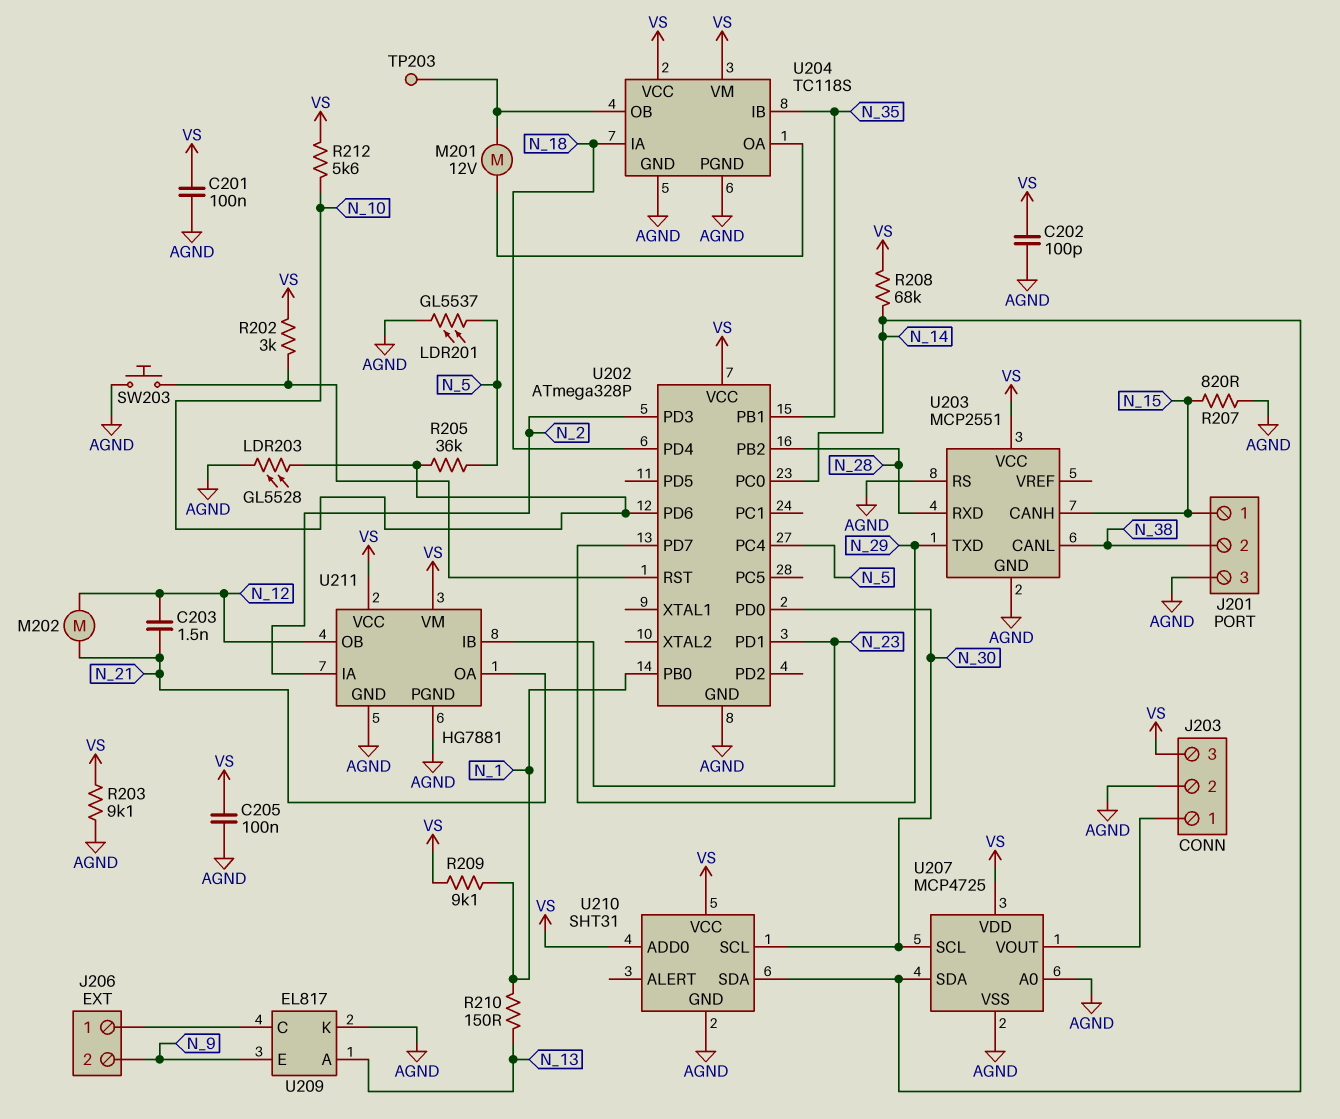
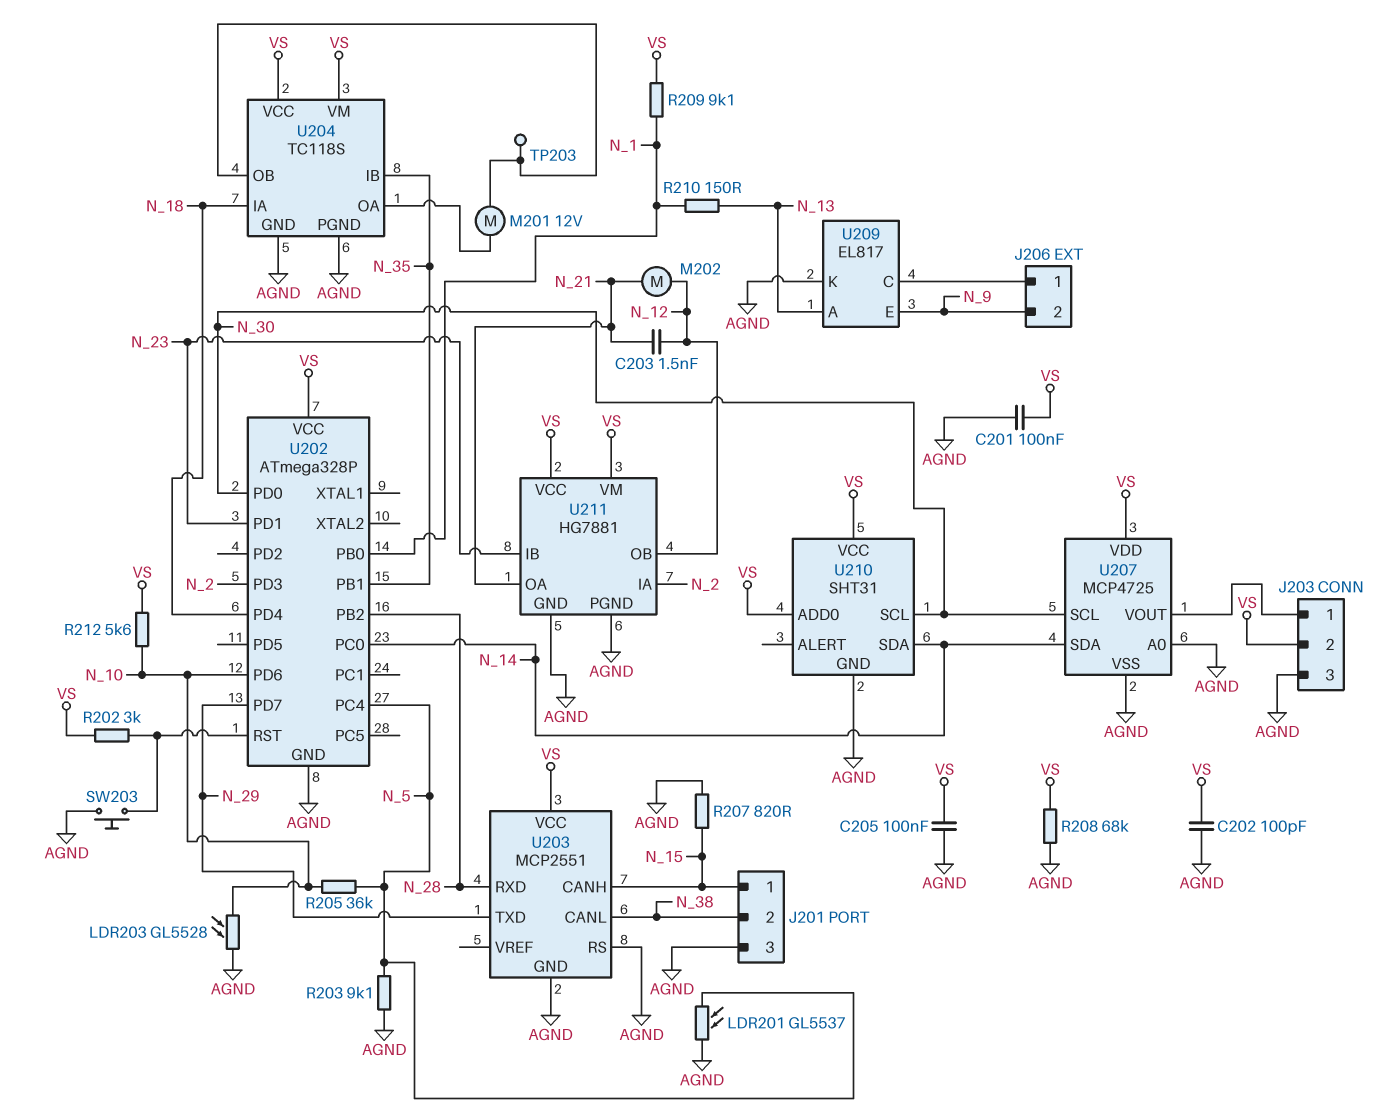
J203 pin 2: AGND -> VS
J203 pin 3: VS -> AGND
R203: 9.1k (AGND, VS) -> 9.1k (AGND, N_5)
R208: 68k (N_14, VS) -> 68k (AGND, VS)

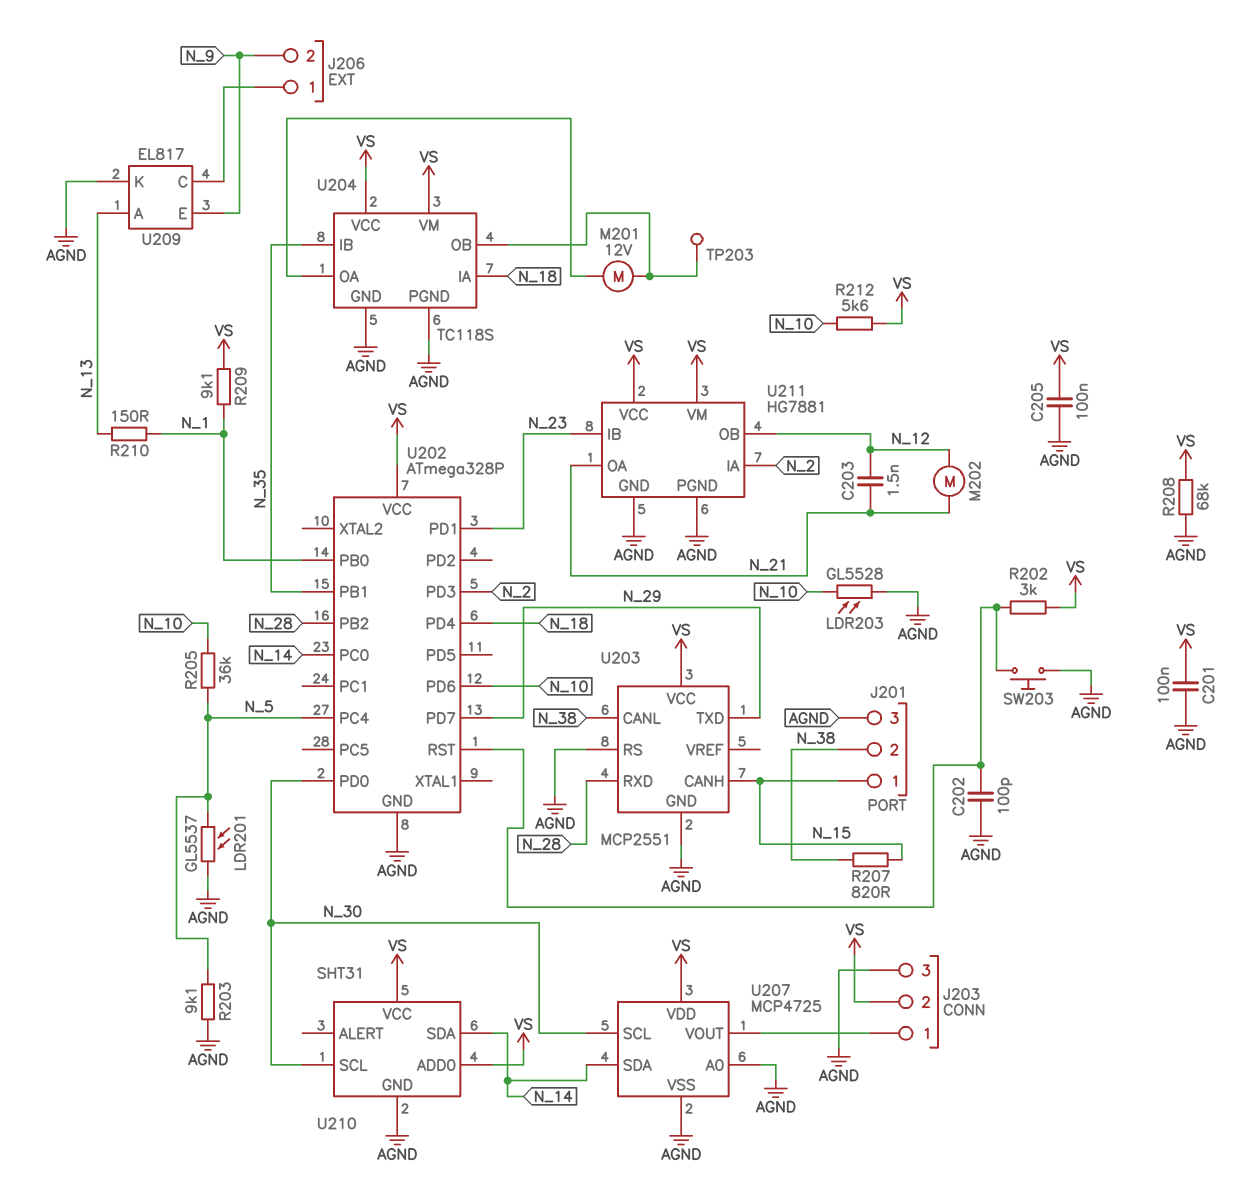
C202: 100pF (AGND, VS) -> 100pF (AGND, U202/RST)
R207: 820 (AGND, N_15) -> 820 (N_15, N_38)

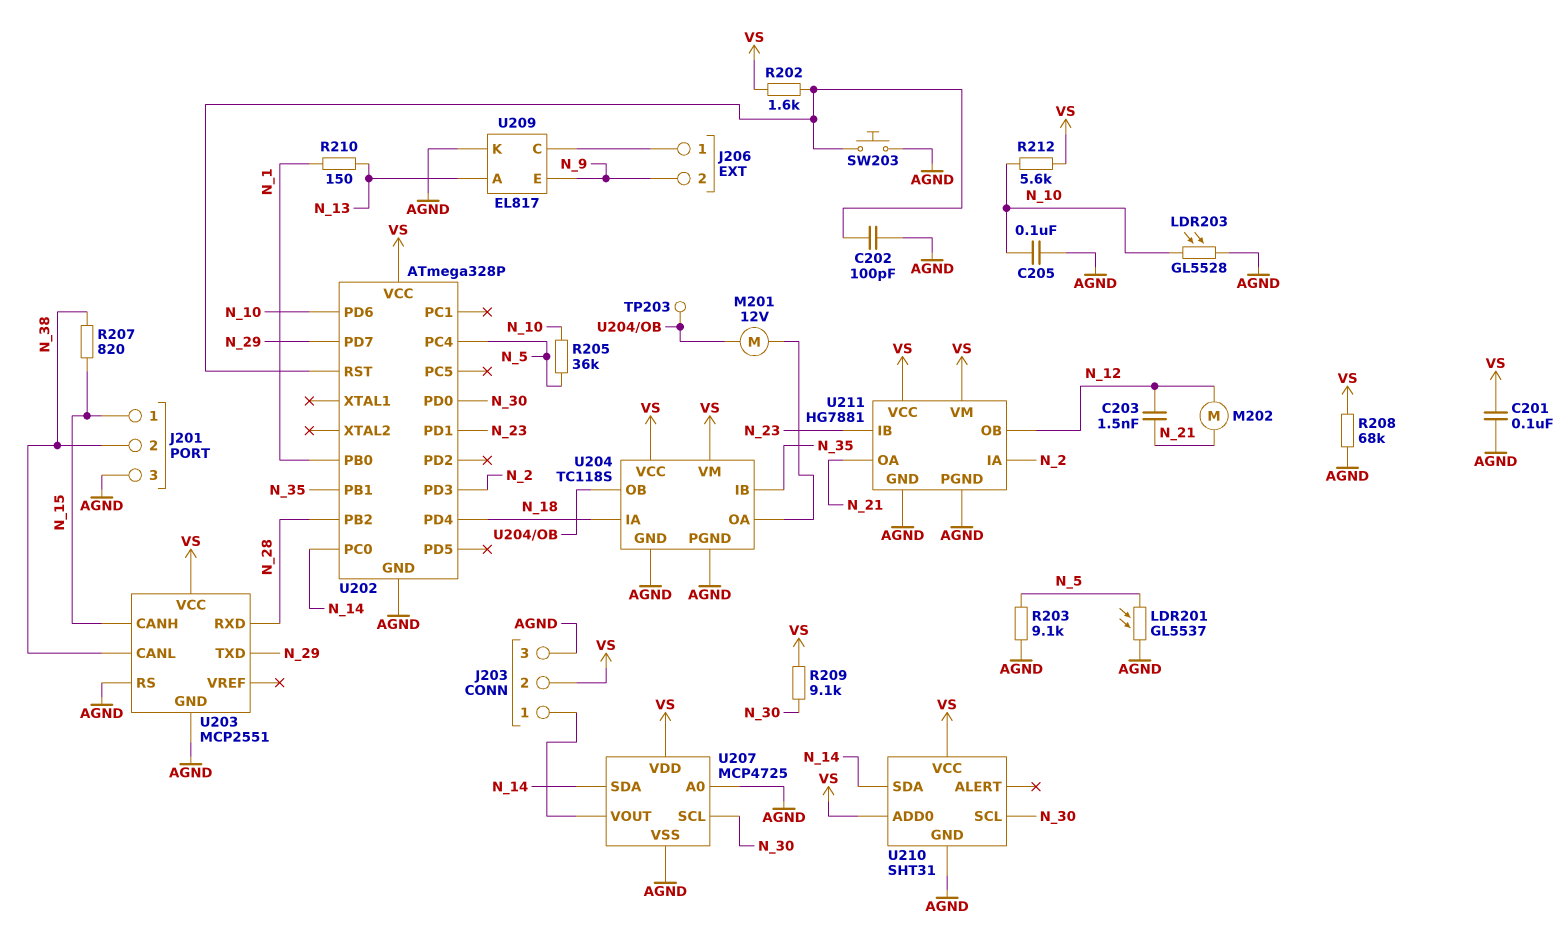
C205: 100nF (AGND, VS) -> 100nF (AGND, N_10)
R202: 3k (U202/RST, VS) -> 1.6k (U202/RST, VS)
R209: 9.1k (N_1, VS) -> 9.1k (N_30, VS)

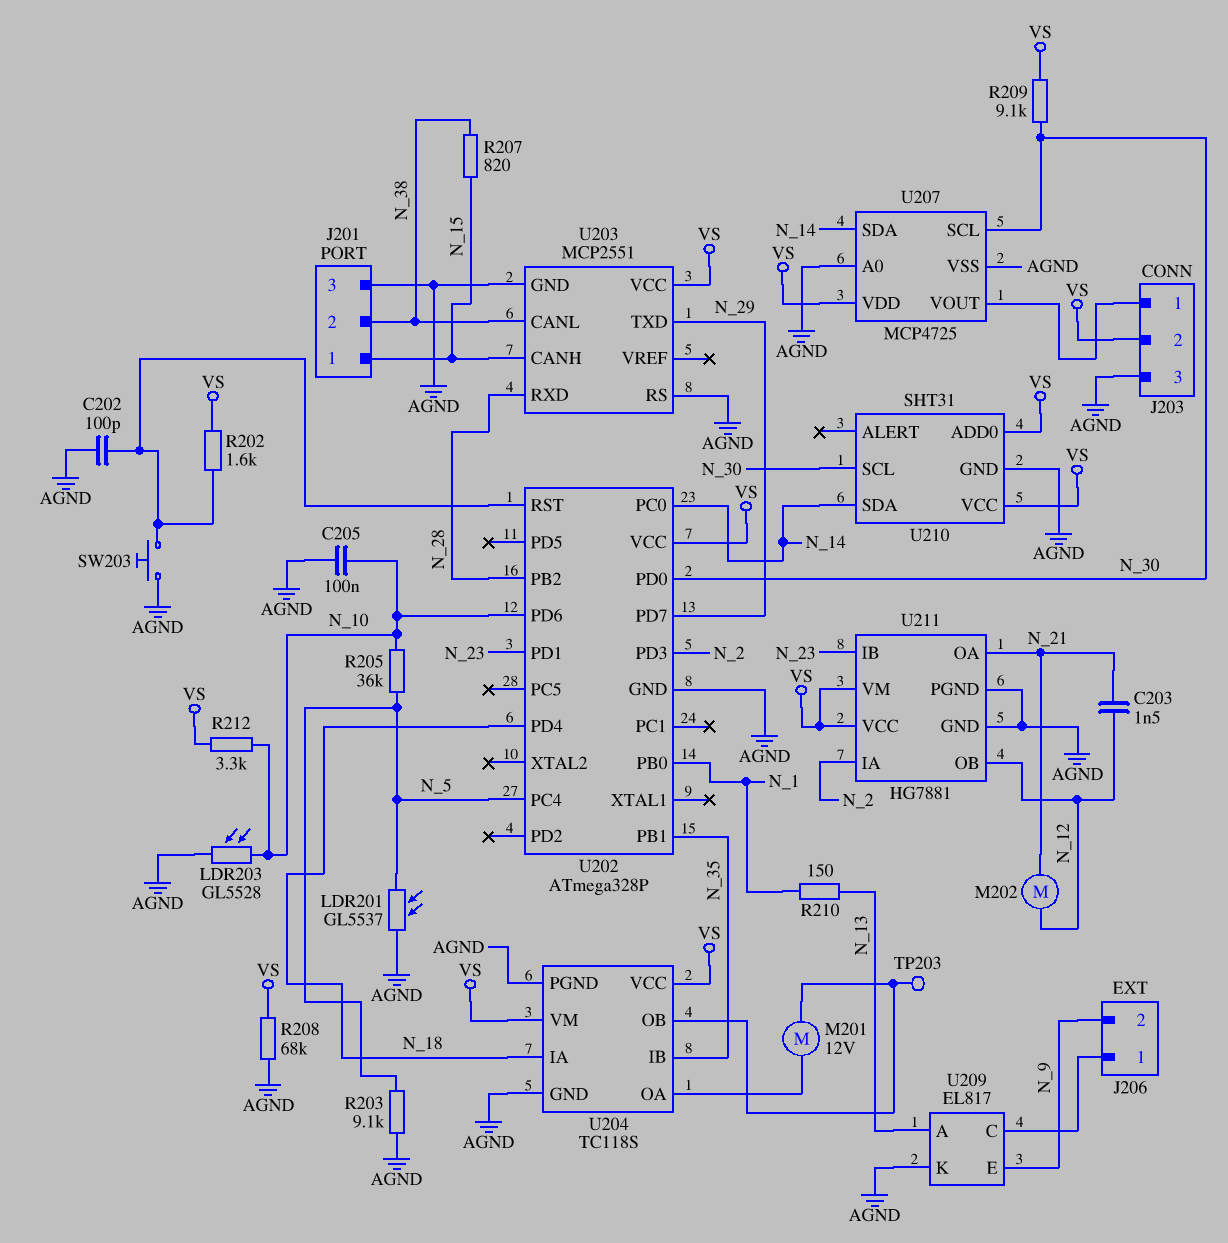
C201: 100nF (AGND, VS) -> none
R212: 5.6k (N_10, VS) -> 3.3k (N_10, VS)

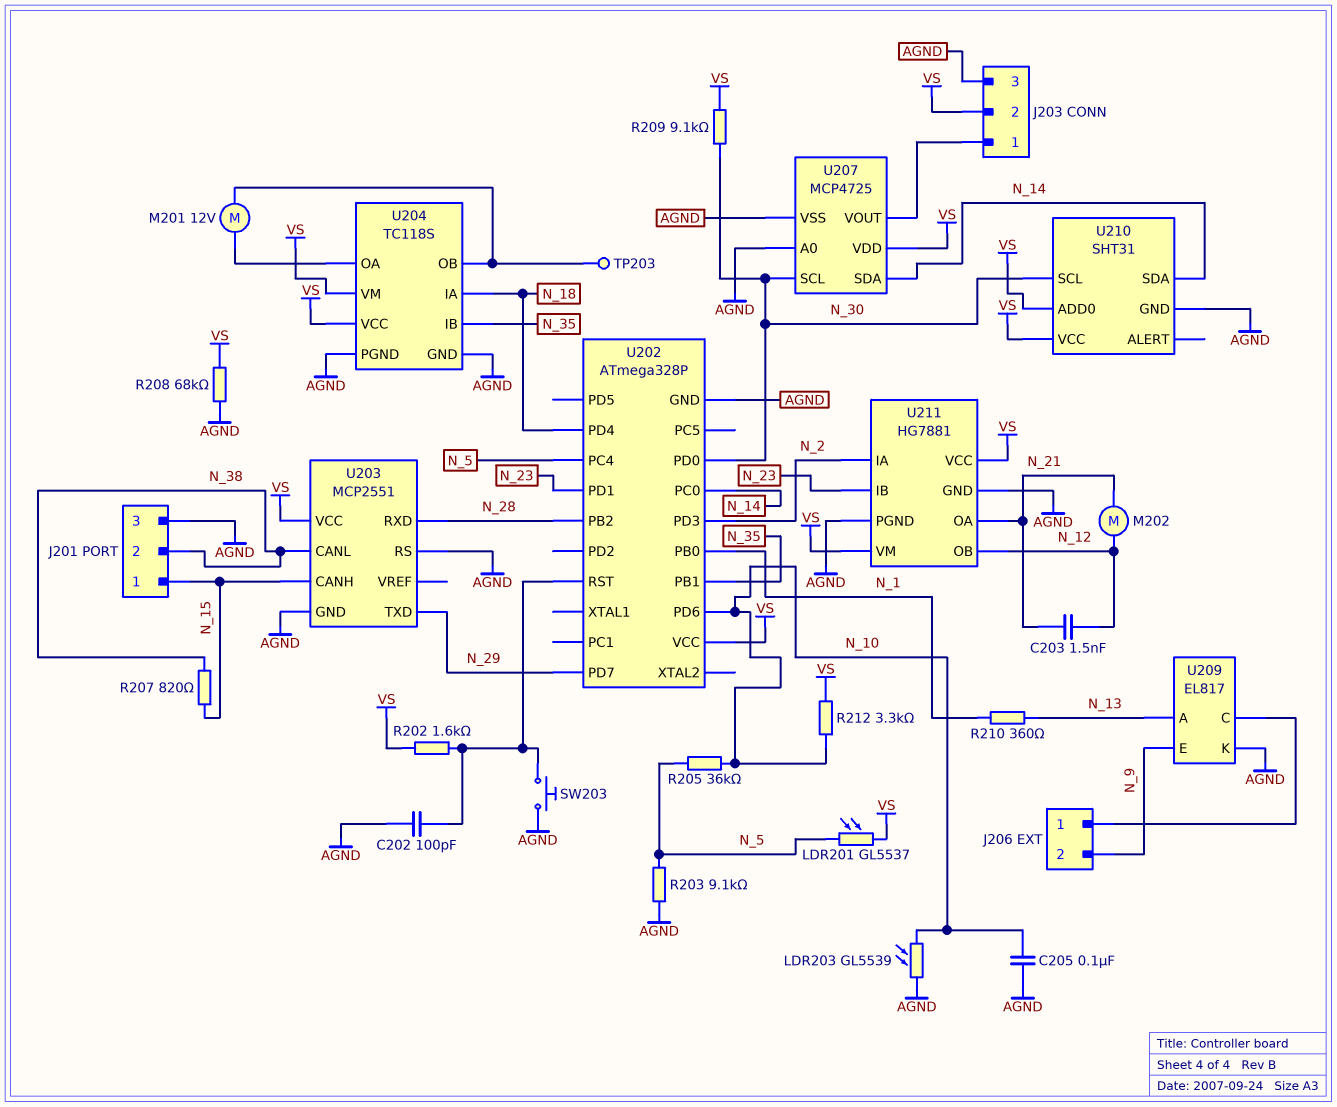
LDR201: GL5537 (AGND, N_5) -> GL5537 (N_5, VS)
LDR203: GL5528 (AGND, N_10) -> GL5539 (AGND, N_10)
R210: 150 (N_1, N_13) -> 360 (N_1, N_13)

